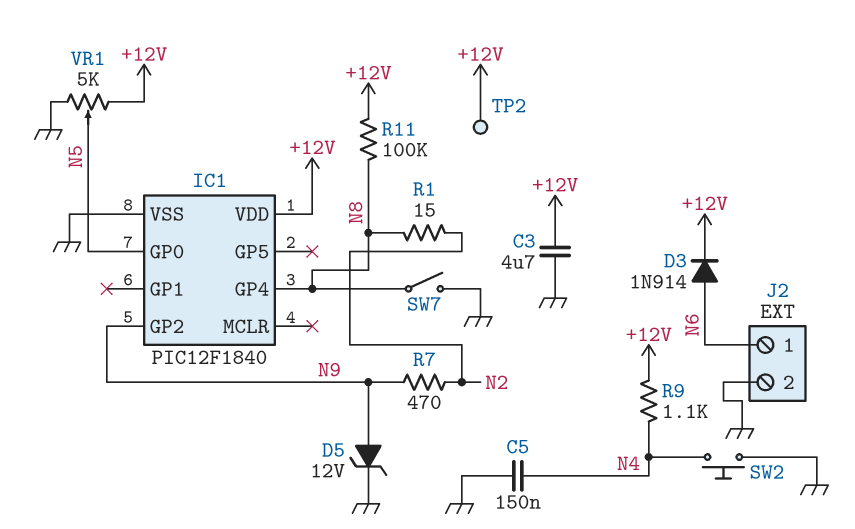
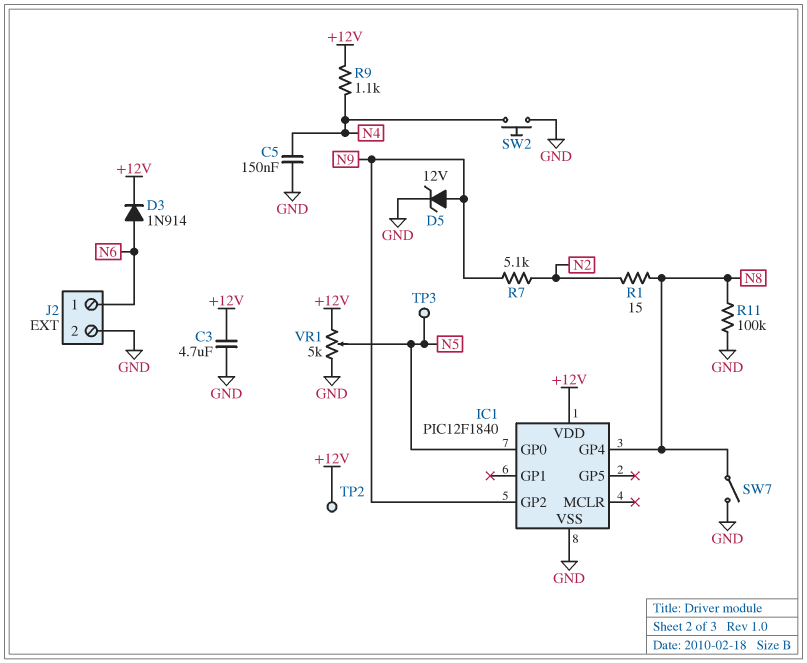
R7: 470 (N2, N9) -> 5.1k (N2, N9)
R11: 100k (+12V, N8) -> 100k (GND, N8)
TP3: none -> test point (N5)

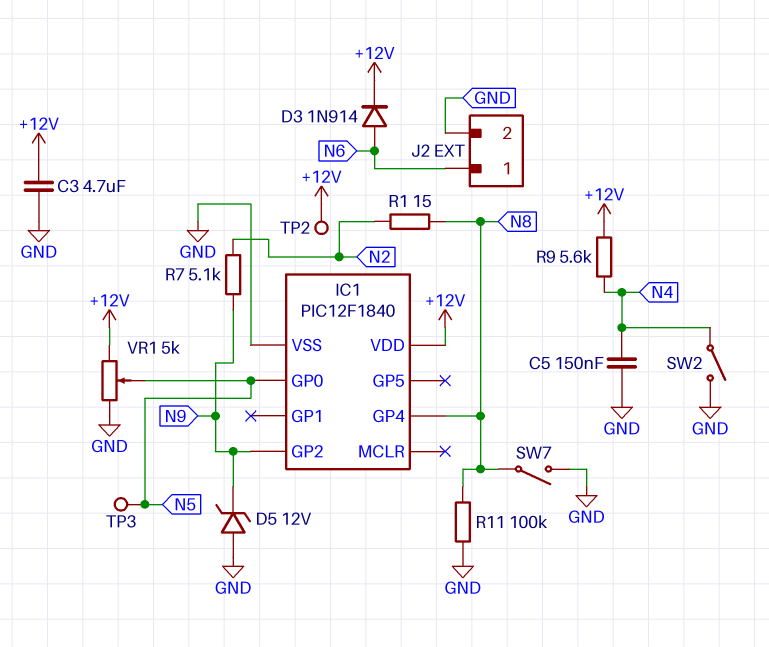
D5: zener 12V (A N9, K GND) -> zener 12V (A GND, K N9)
R9: 1.1k (+12V, N4) -> 5.6k (+12V, N4)
SW2: button (GND, N4) -> switch (GND, N4)

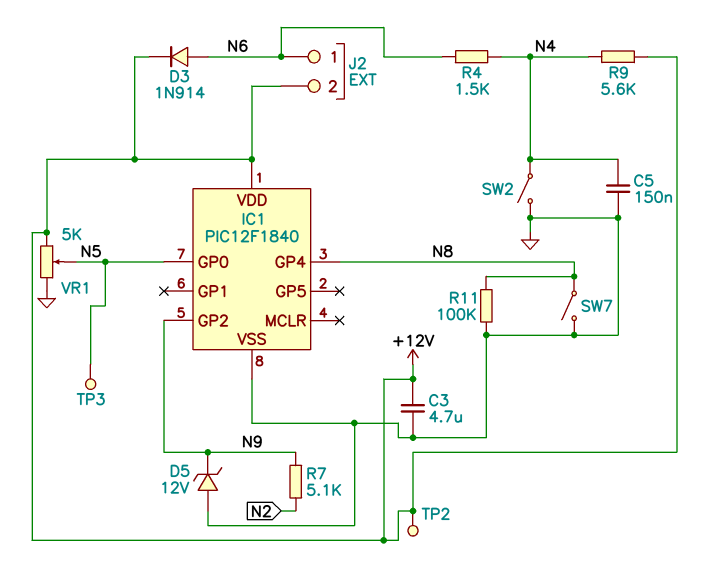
J2 pin 2: GND -> +12V
R1: 15 (N2, N8) -> none
R4: none -> 1.5k (N4, N6)

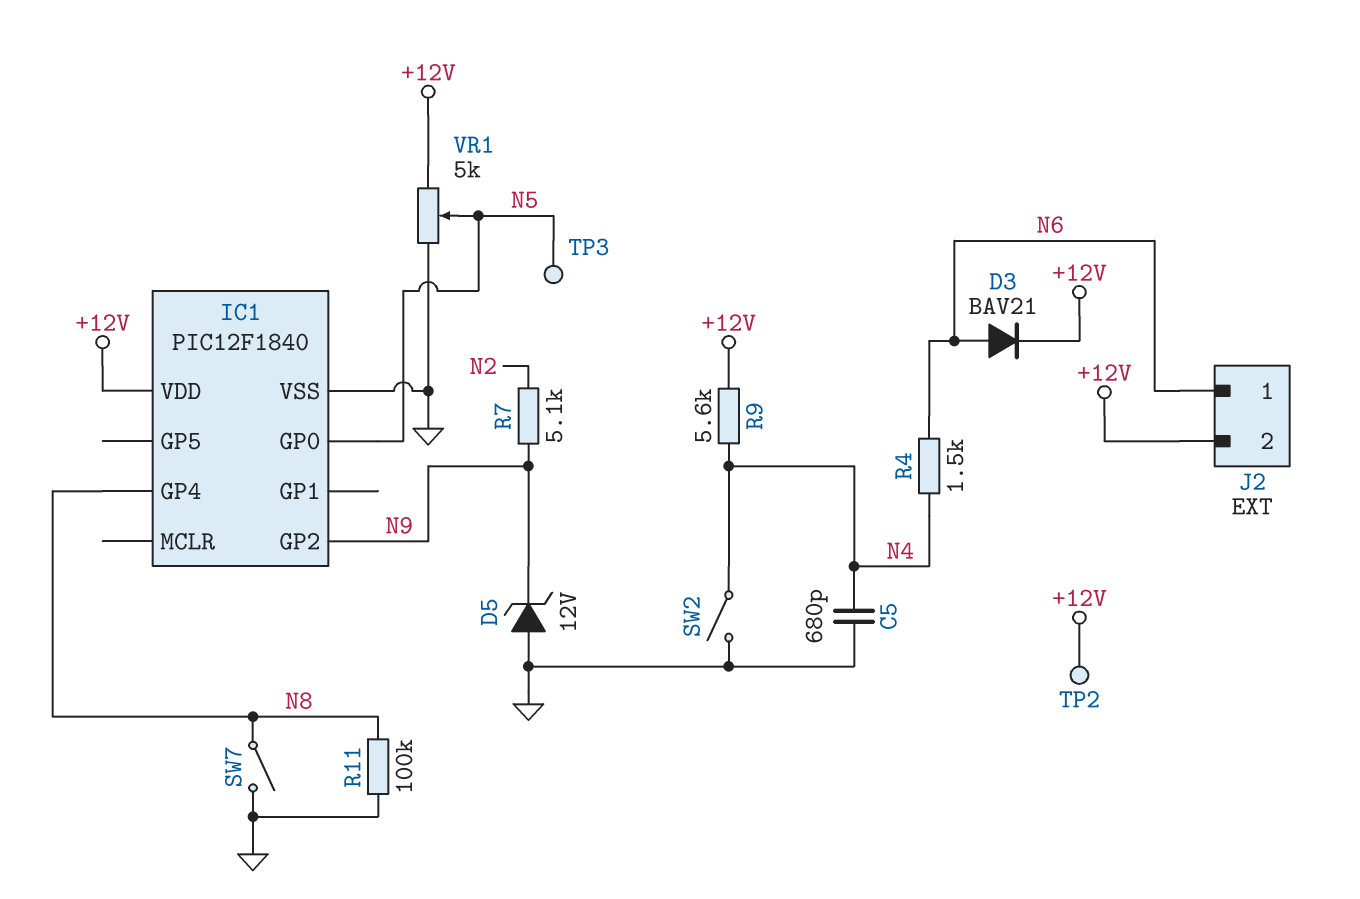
C3: 4.7uF (+12V, GND) -> none
C5: 150nF (GND, N4) -> 680pF (GND, N4)
D3: diode 1N914 (A N6, K +12V) -> diode BAV21 (A N6, K +12V)

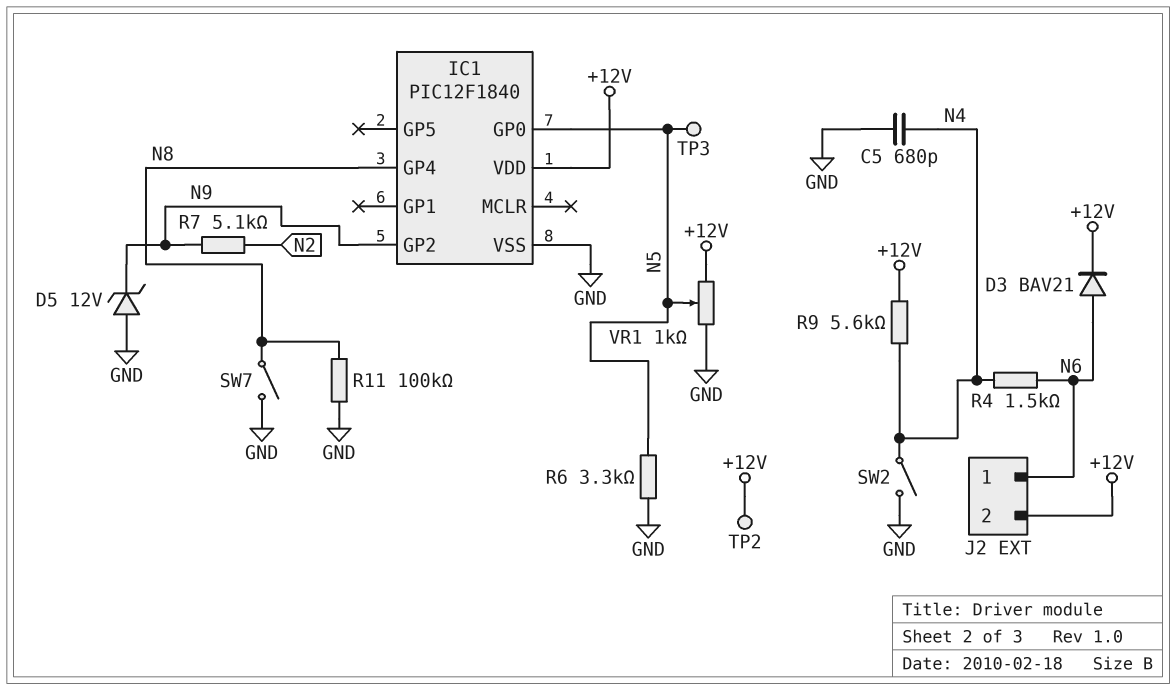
R6: none -> 3.3k (GND, N5)
VR1: 5k (+12V, GND, wiper N5) -> 1k (+12V, GND, wiper N5)

